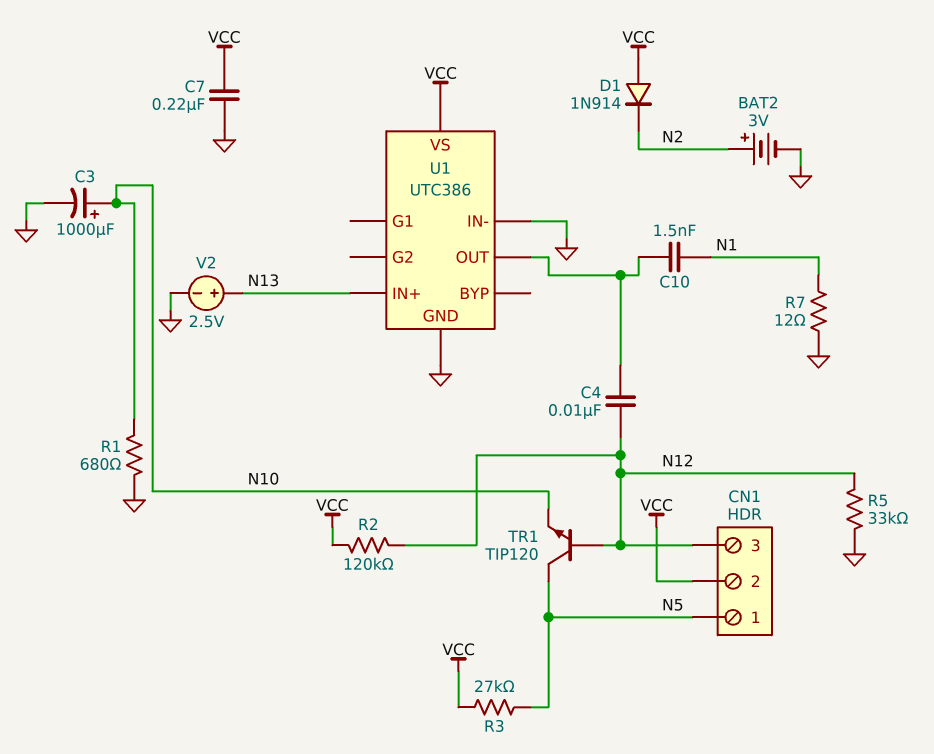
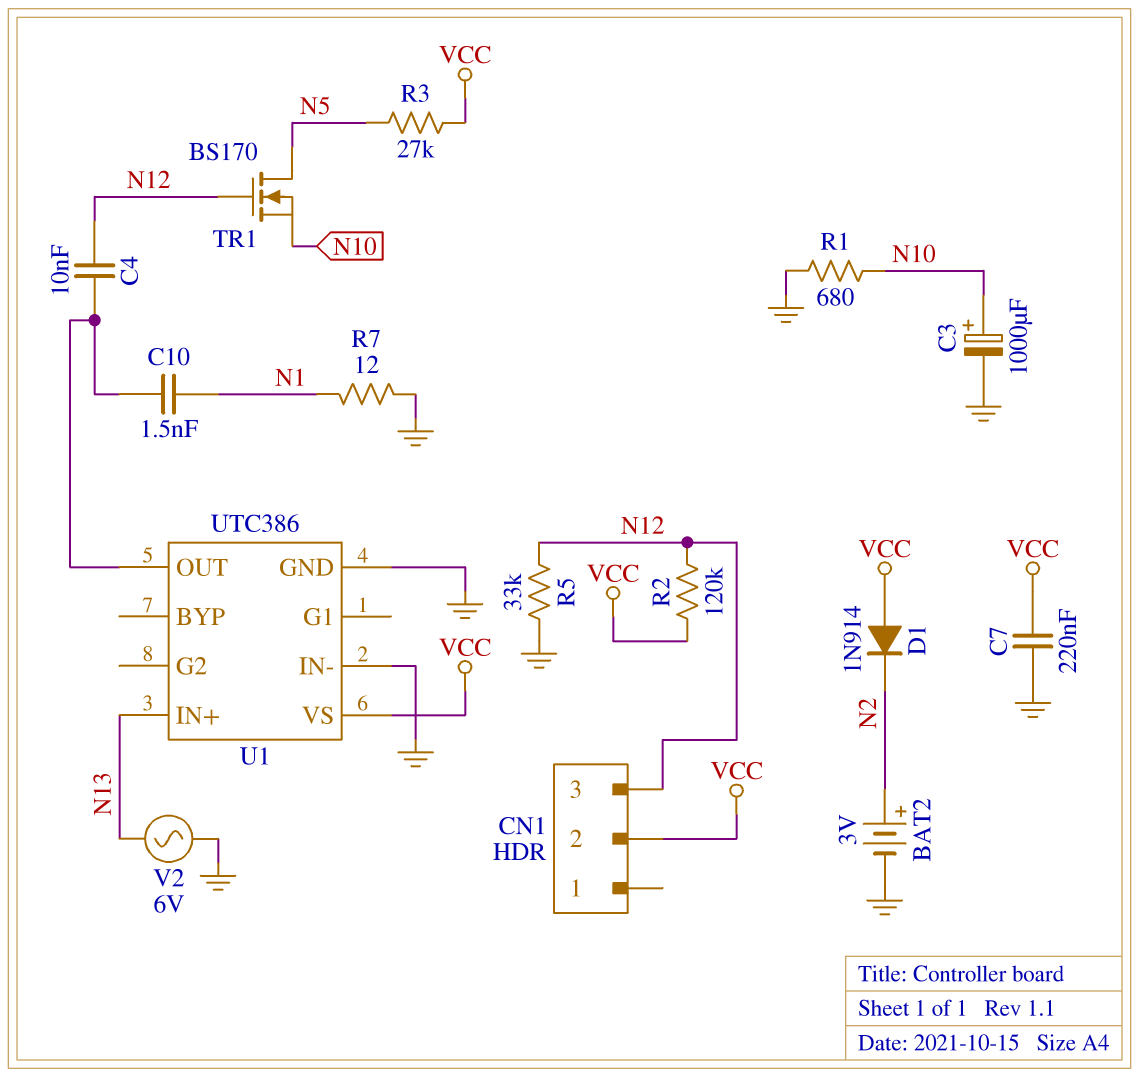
CN1 pin 1: N5 -> none
TR1: NPN TIP120 (B N12, C N5, E N10) -> NMOS BS170 (G N12, D N5, S N10)
V2: 2.5V (plus N13, minus GND) -> AC 6V (GND, N13)

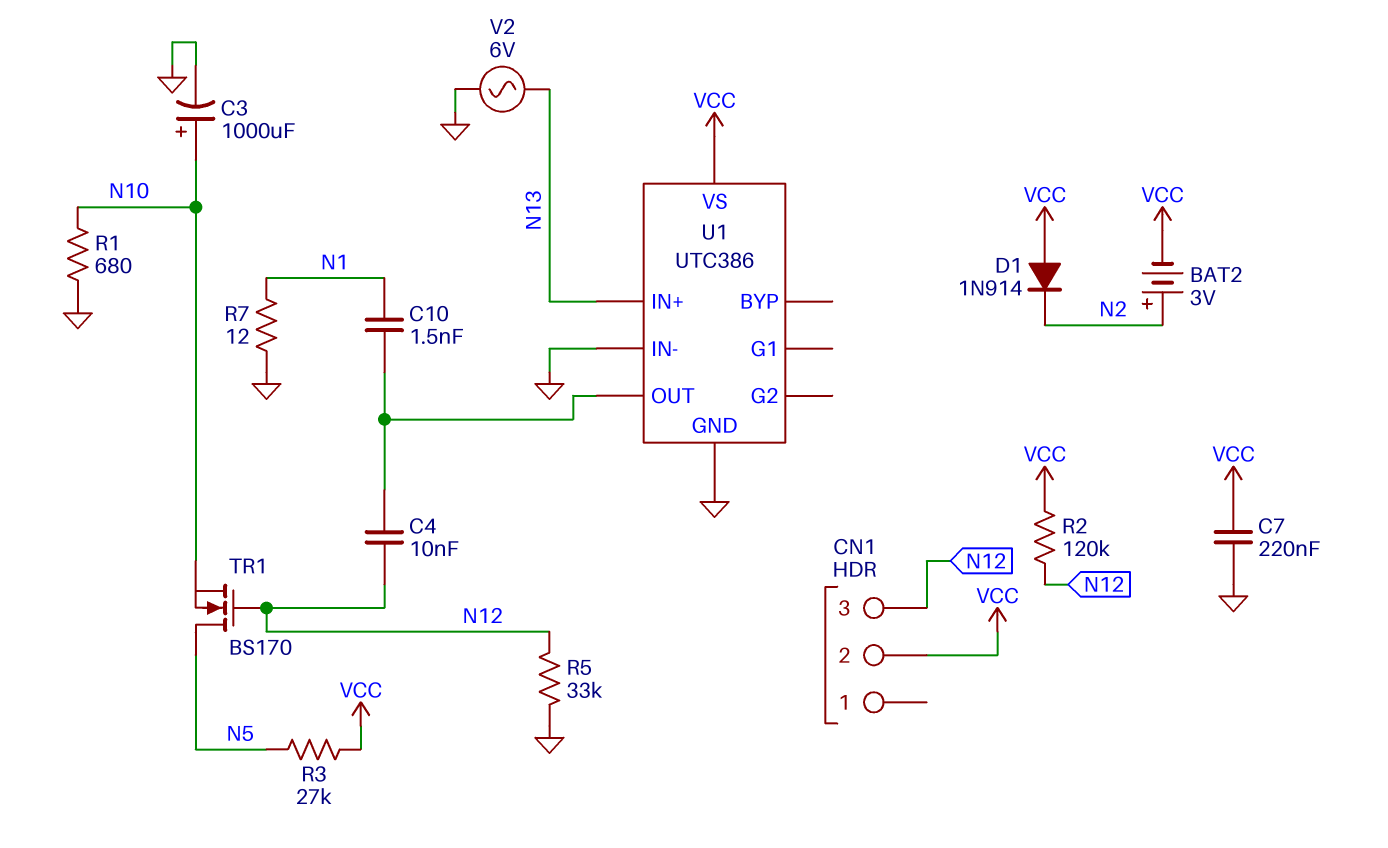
BAT2: 3V (plus N2, minus GND) -> 3V (plus N2, minus VCC)

